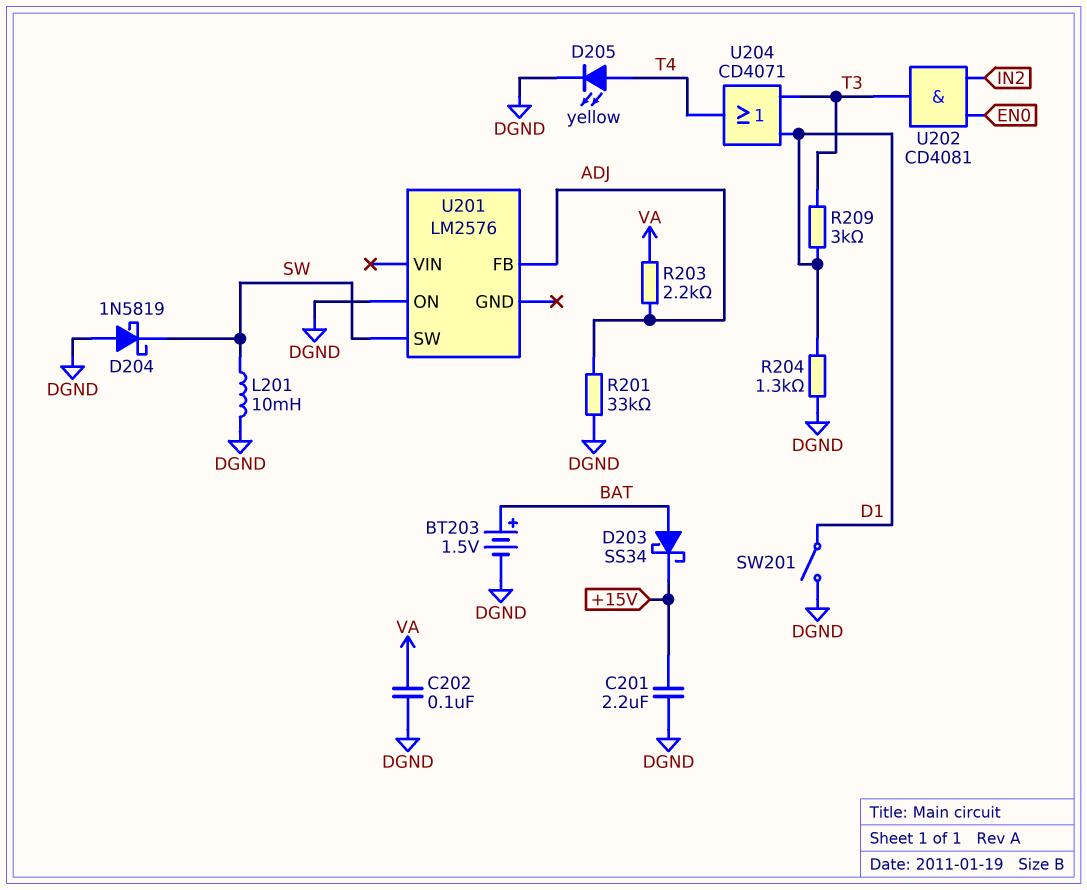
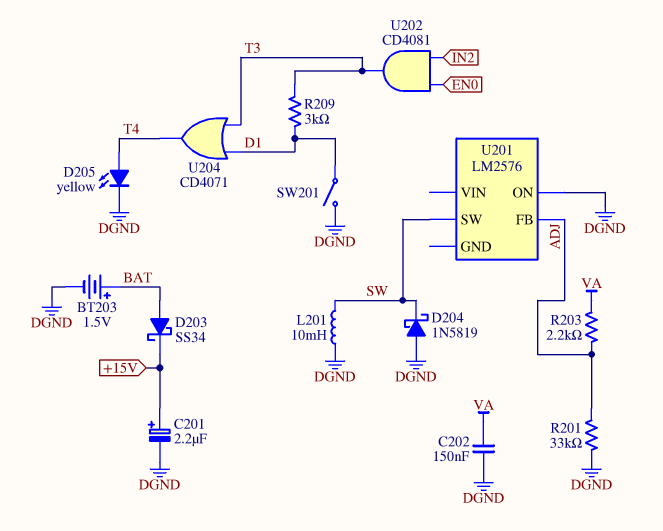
C201: 2.2uF (+15V, DGND) -> 2.2uF (plus +15V, minus DGND)
C202: 100nF (DGND, VA) -> 150nF (DGND, VA)
R204: 1.3k (D1, DGND) -> none

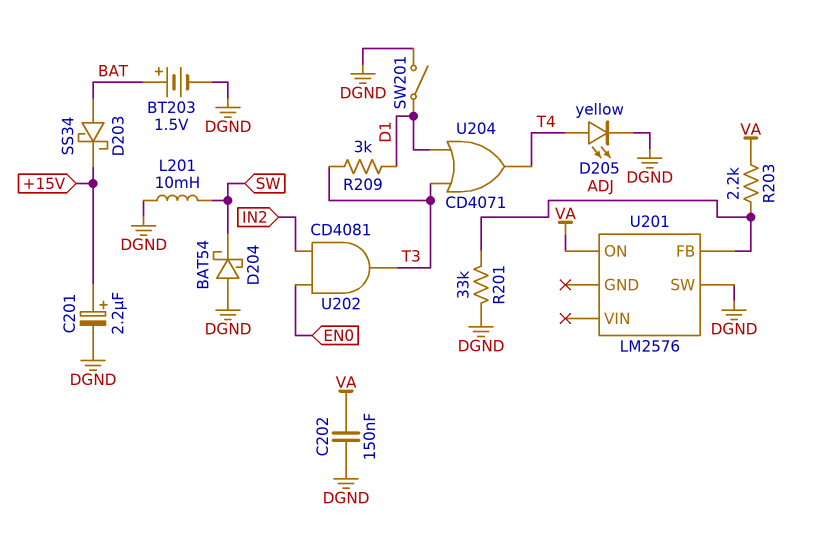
D204: schottky 1N5819 (A DGND, K SW) -> schottky BAT54 (A DGND, K SW)
U201 pin ON: DGND -> VA
U201 pin SW: SW -> DGND

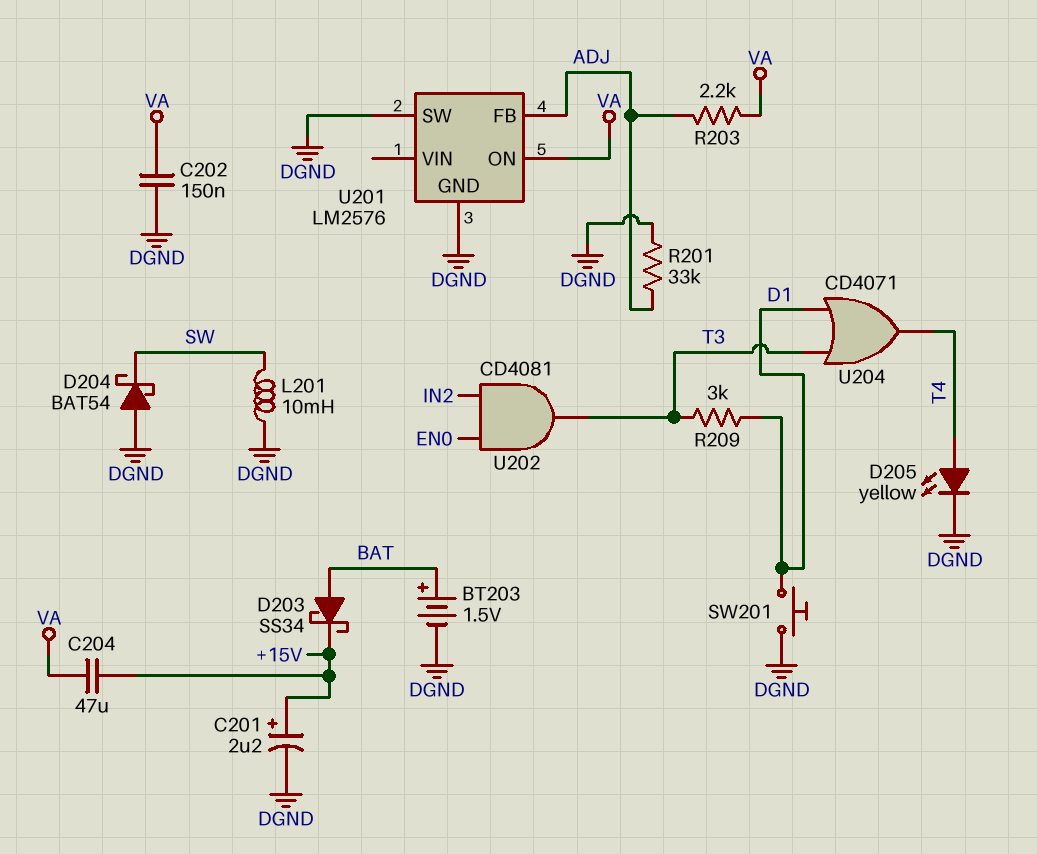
C204: none -> 47uF (+15V, VA)
SW201: switch (D1, DGND) -> button (D1, DGND)
U201 pin GND: none -> DGND

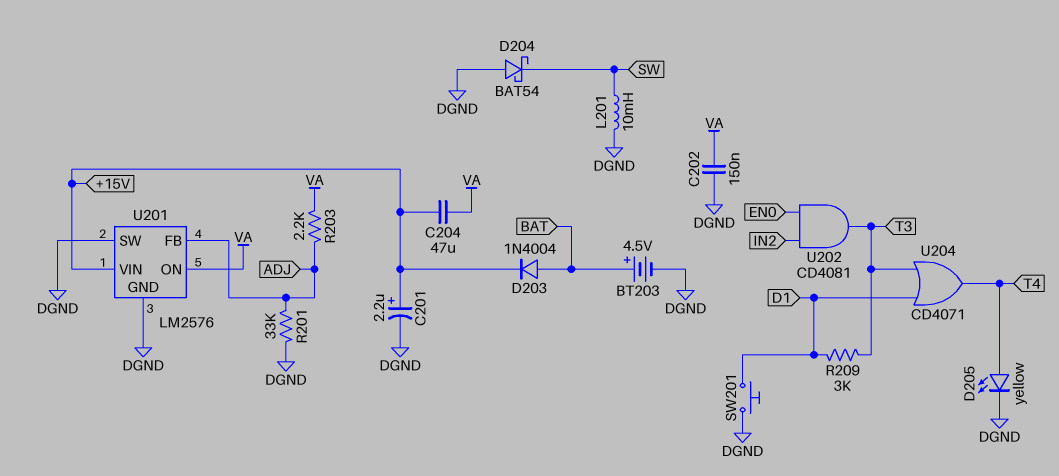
BT203: 1.5V (plus BAT, minus DGND) -> 4.5V (plus BAT, minus DGND)
D203: schottky SS34 (A BAT, K +15V) -> diode 1N4004 (A BAT, K +15V)
U201 pin VIN: none -> +15V

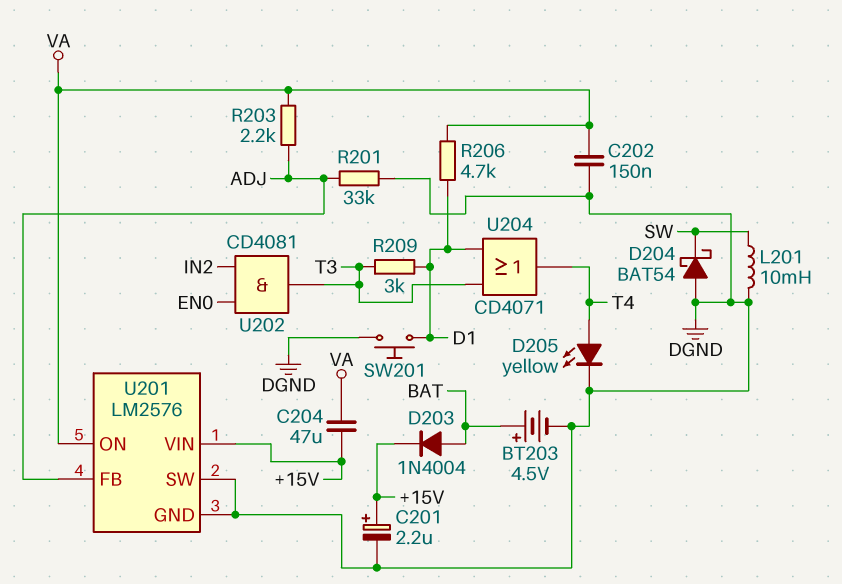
R206: none -> 4.7k (D1, VA)

